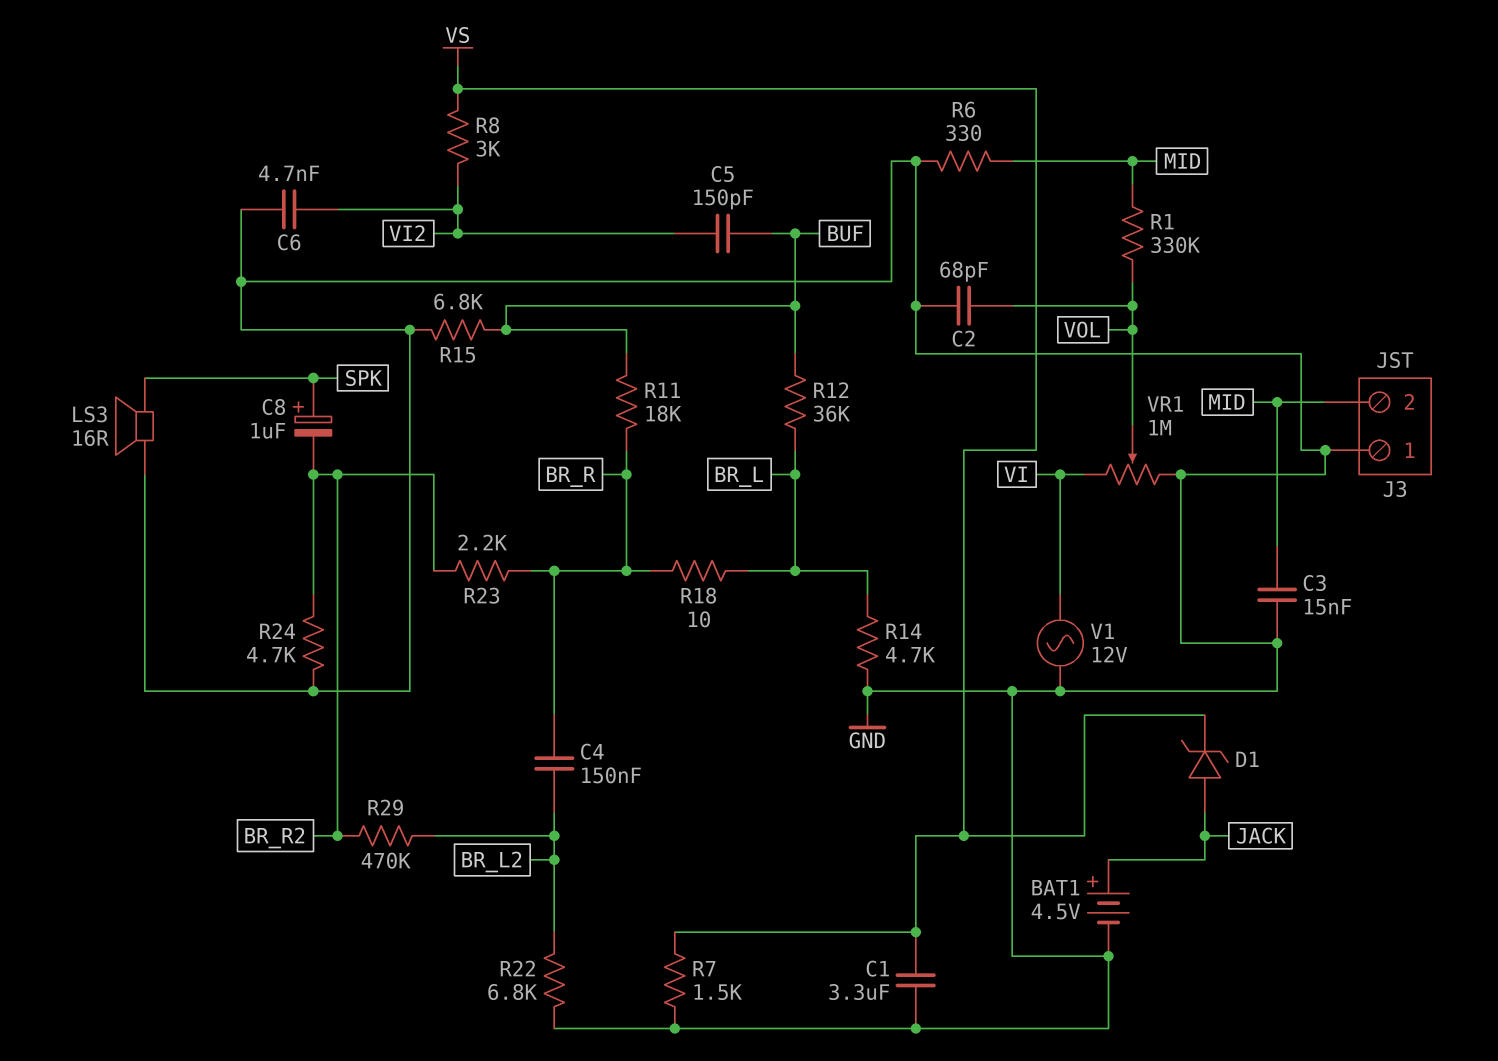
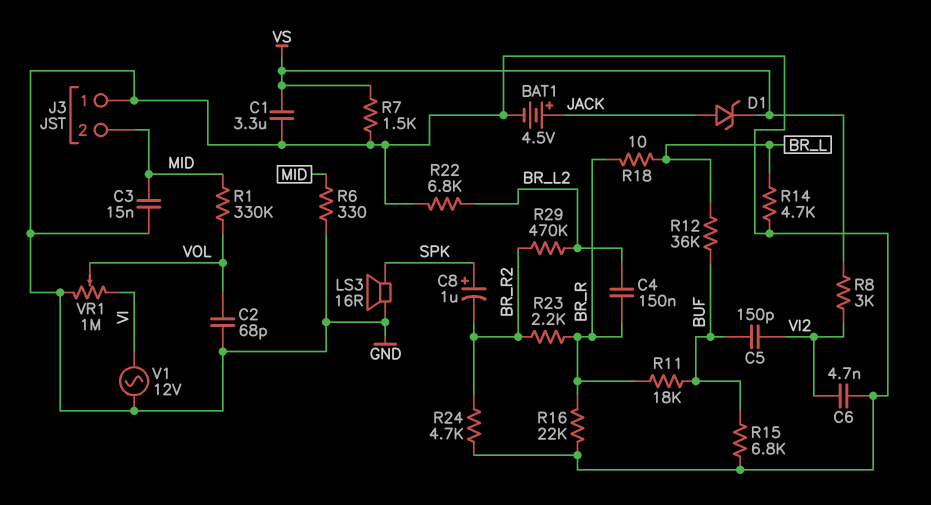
R16: none -> 22k (BR_R, GND)

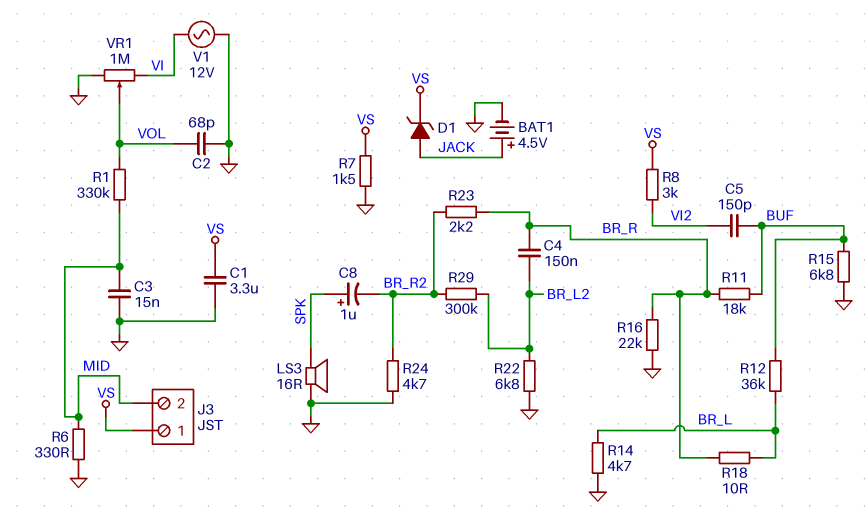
C6: 4.7nF (GND, VI2) -> none
J3 pin 1: GND -> VS
R29: 470k (BR_L2, BR_R2) -> 300k (BR_L2, BR_R2)

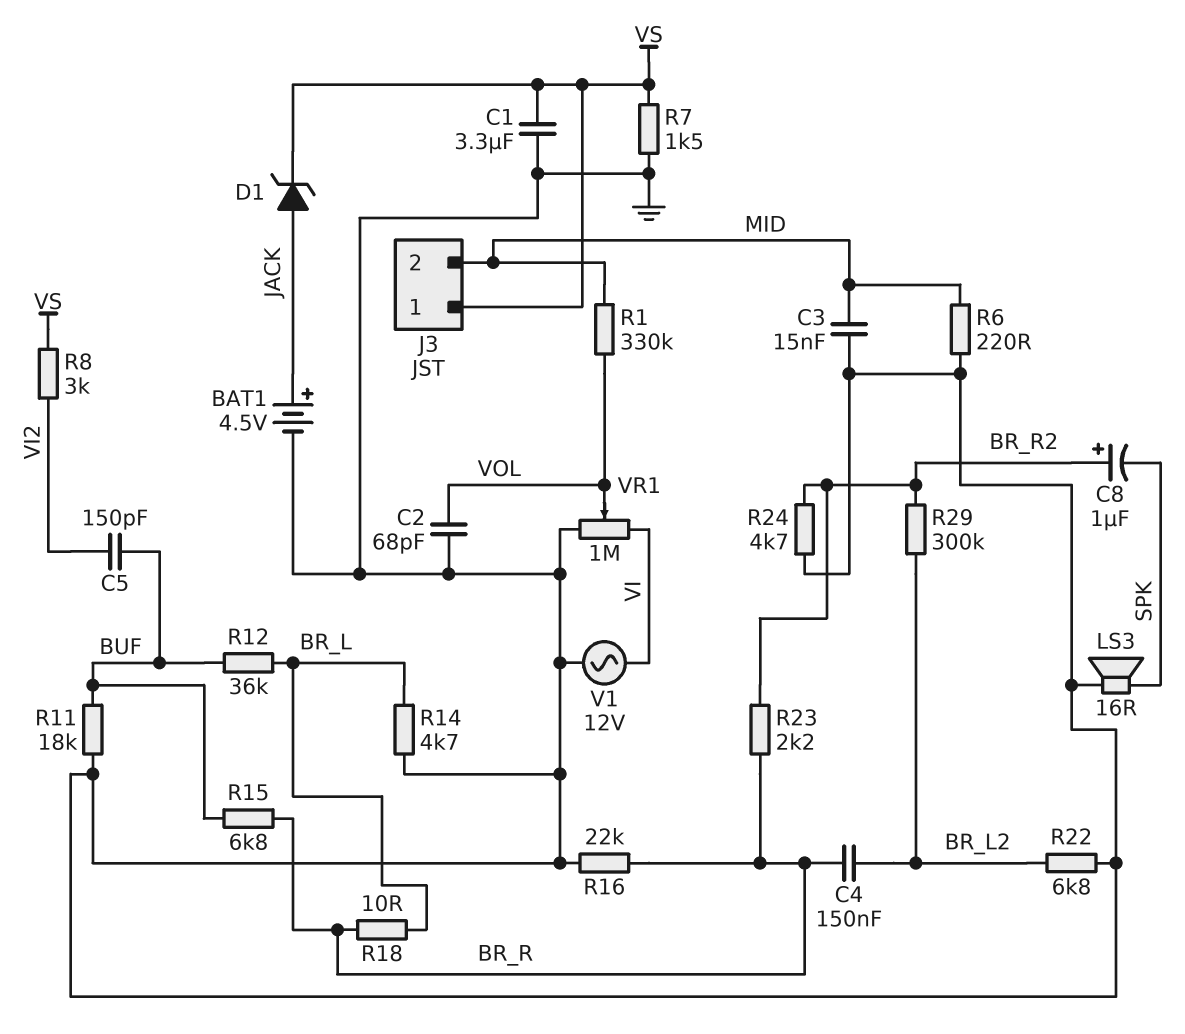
C8: 1uF (plus SPK, minus BR_R2) -> 1uF (plus BR_R2, minus SPK)
R6: 330 (GND, MID) -> 220 (GND, MID)
R11: 18k (BR_R, BUF) -> 18k (BUF, GND)
R15: 6.8k (BUF, GND) -> 6.8k (BR_R, BUF)

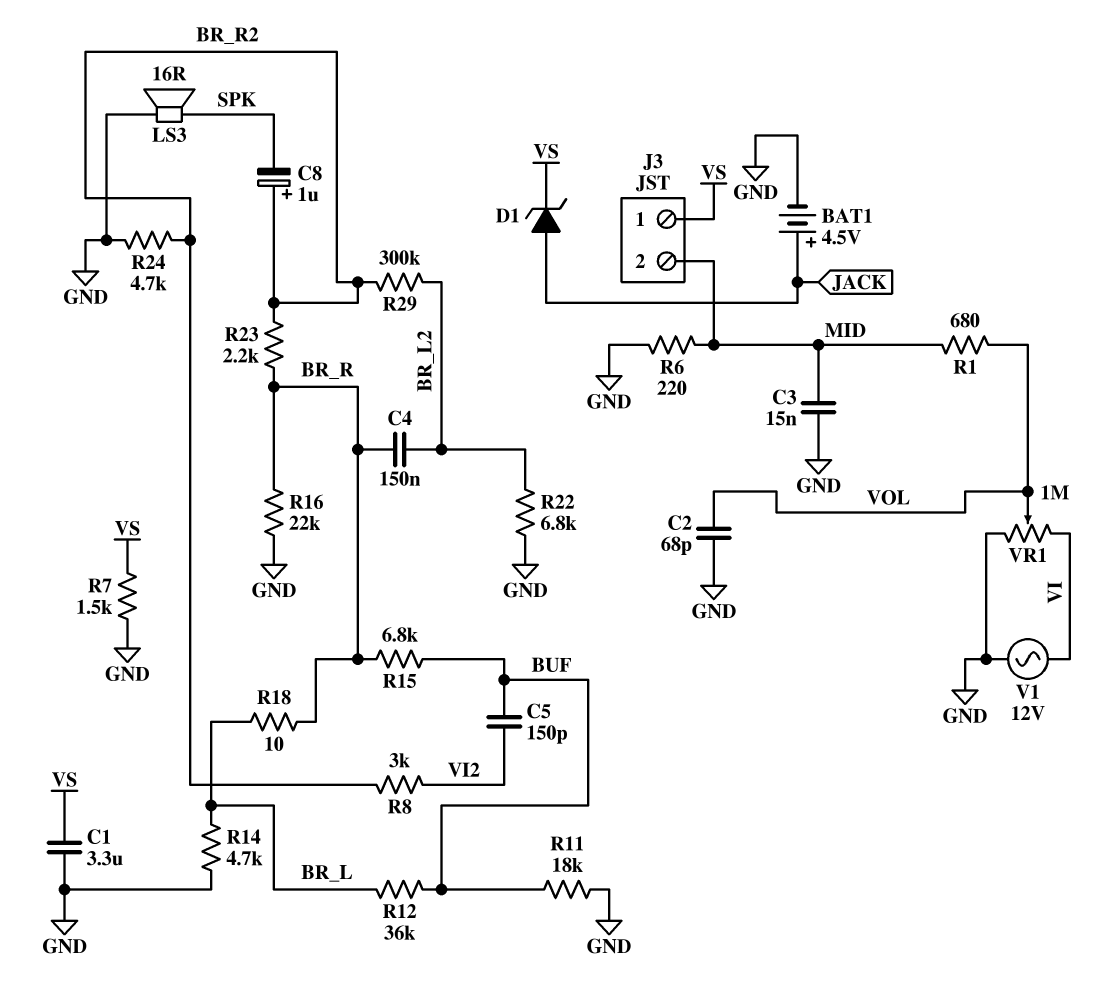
R1: 330k (MID, VOL) -> 680 (MID, VOL)
R8: 3k (VI2, VS) -> 3k (BR_R2, VI2)

